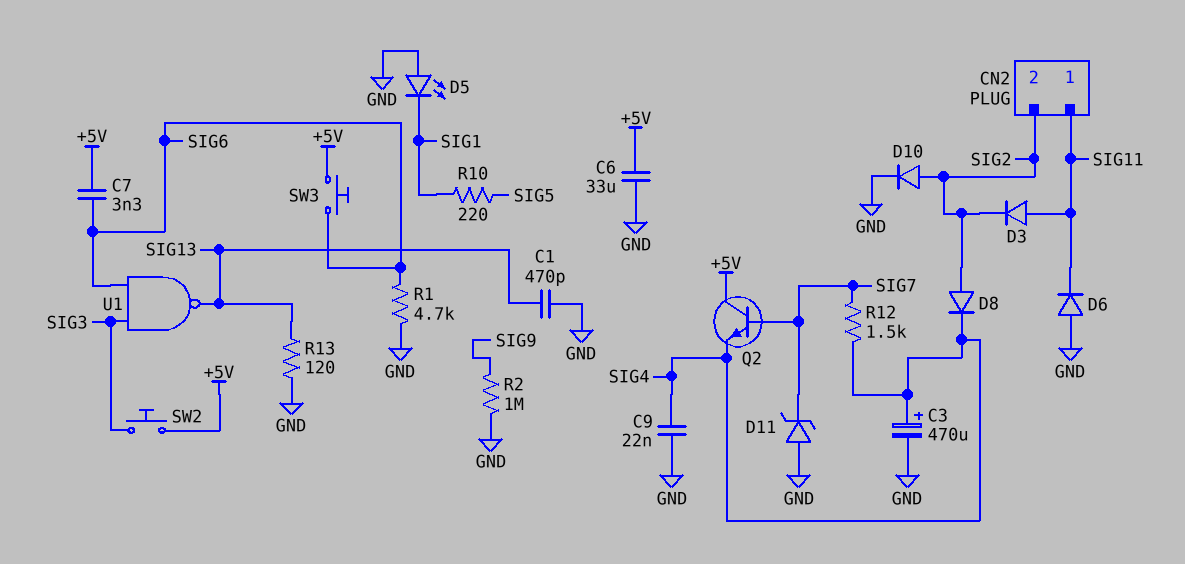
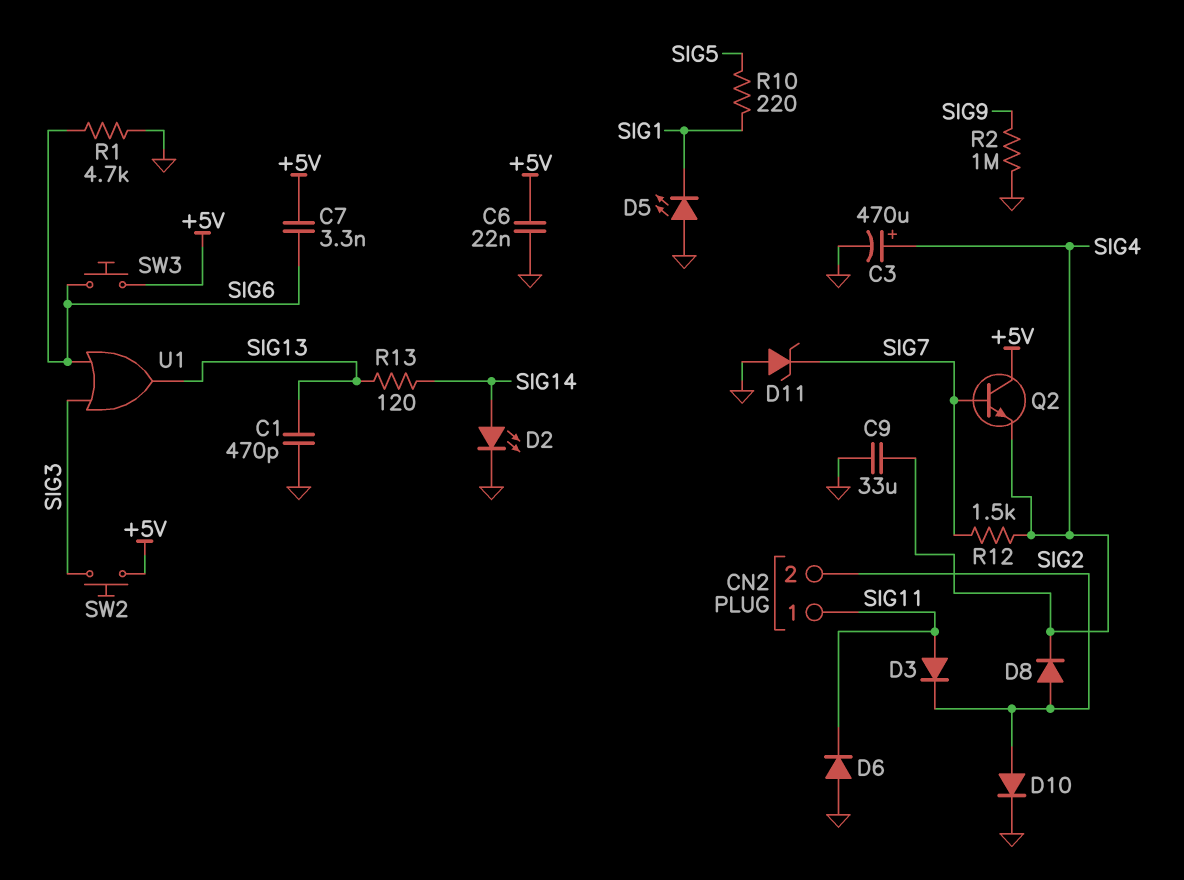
C6: 33uF (+5V, GND) -> 22nF (+5V, GND)
C9: 22nF (GND, SIG4) -> 33uF (GND, SIG4)
D2: none -> LED (A SIG14, K GND)
R13: 120 (GND, SIG13) -> 120 (SIG13, SIG14)
U1: NAND (in SIG3, in SIG6, out SIG13) -> OR (in SIG3, in SIG6, out SIG13)

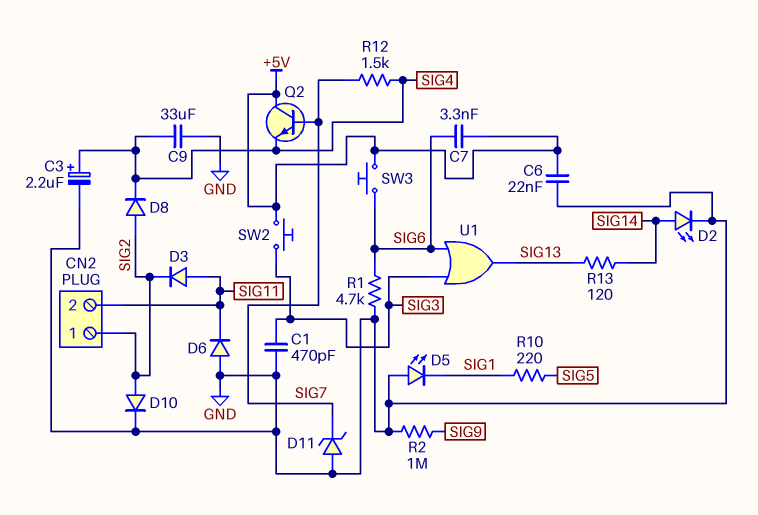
C1: 470pF (GND, SIG13) -> 470pF (GND, SIG3)
C3: 470uF (plus SIG4, minus GND) -> 2.2uF (plus SIG4, minus GND)
CN2 pin 1: SIG11 -> SIG2
CN2 pin 2: SIG2 -> SIG11

